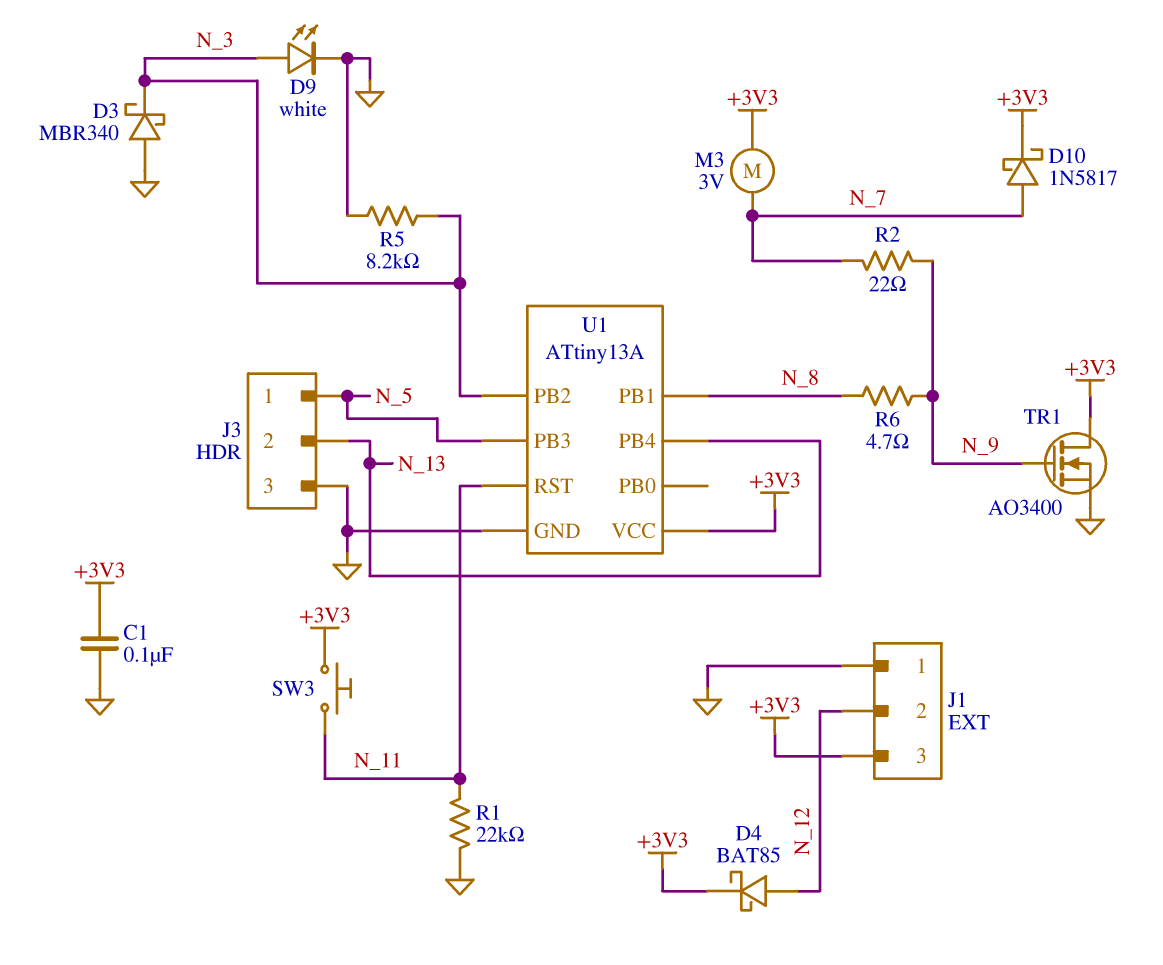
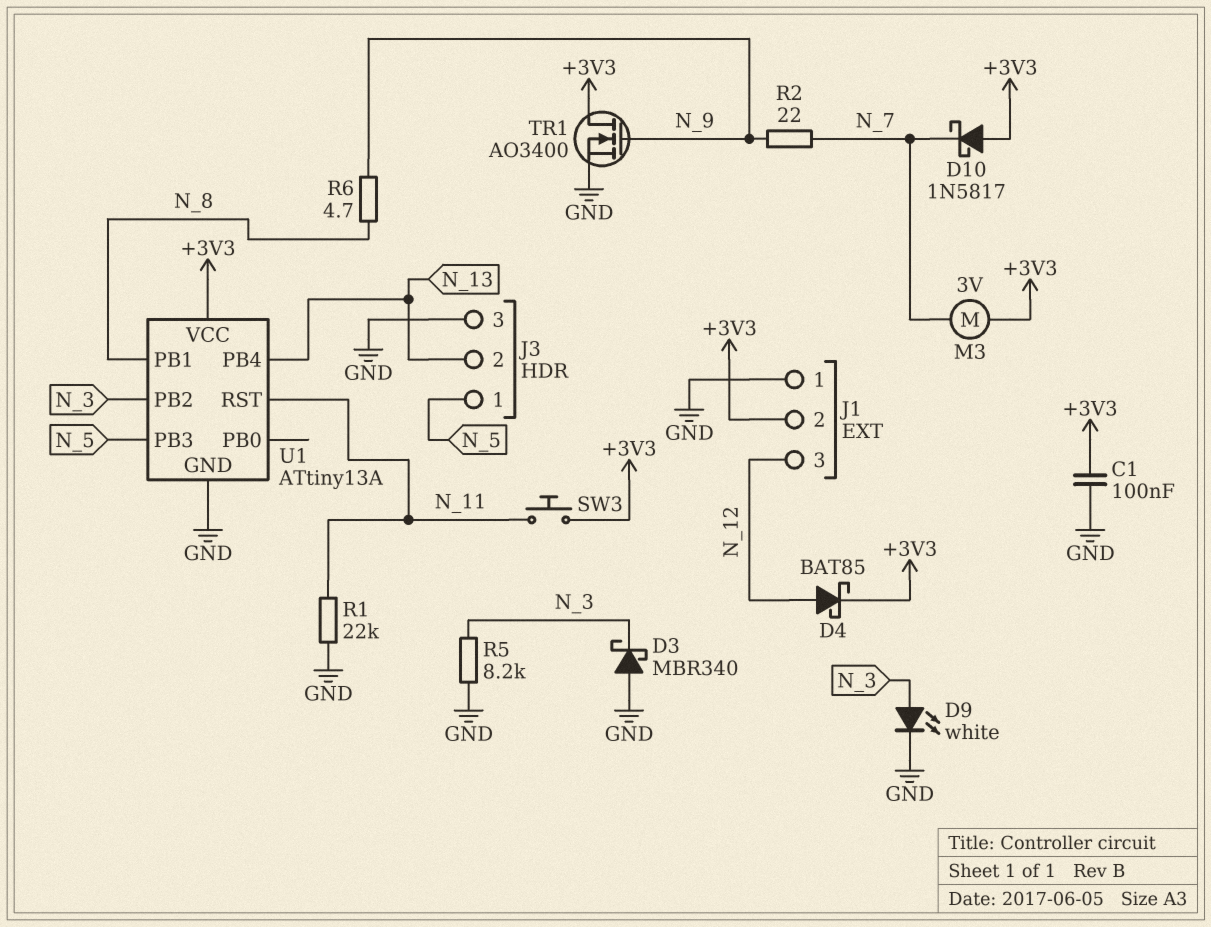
D10: schottky 1N5817 (A N_7, K +3V3) -> schottky 1N5817 (A +3V3, K N_7)
J1 pin 2: N_12 -> +3V3
J1 pin 3: +3V3 -> N_12

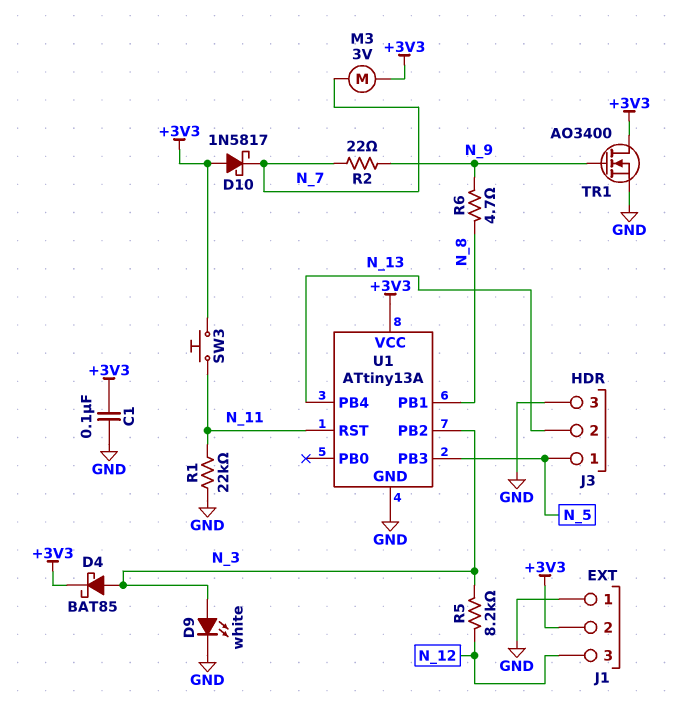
D3: schottky MBR340 (A GND, K N_3) -> none
D4: schottky BAT85 (A N_12, K +3V3) -> schottky BAT85 (A N_3, K +3V3)
R5: 8.2k (GND, N_3) -> 8.2k (N_3, N_12)

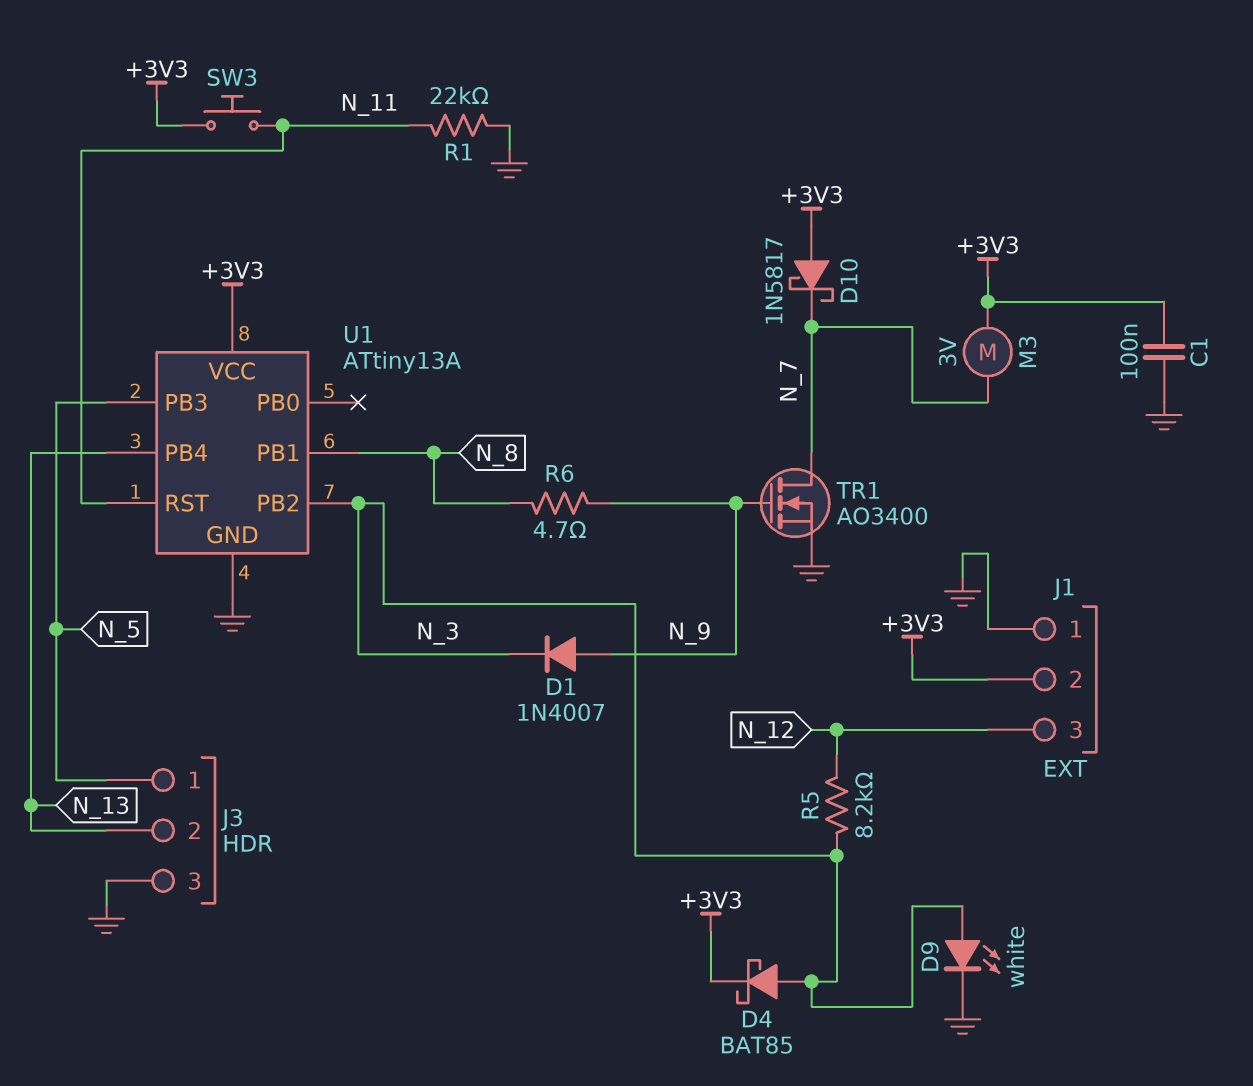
D1: none -> diode 1N4007 (A N_9, K N_3)
R2: 22 (N_7, N_9) -> none
TR1: NMOS AO3400 (G N_9, D +3V3, S GND) -> NMOS AO3400 (G N_9, D N_7, S GND)

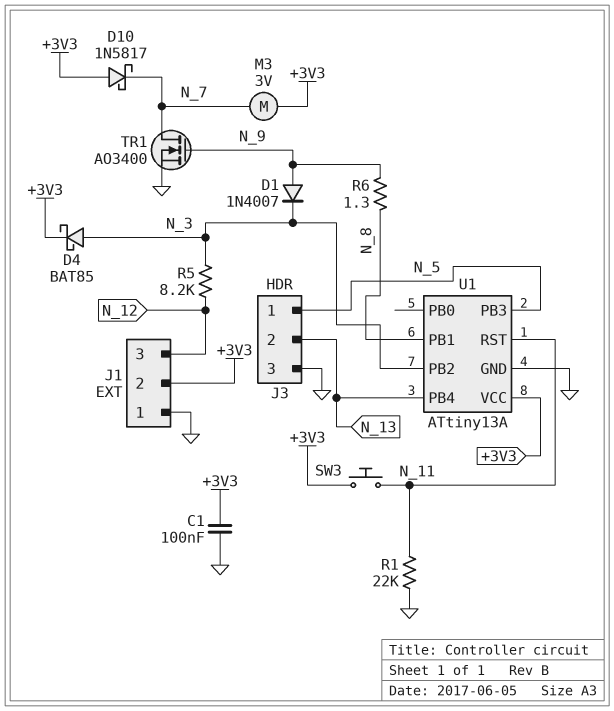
D9: LED white (A N_3, K GND) -> none
R6: 4.7 (N_8, N_9) -> 1.3 (N_8, N_9)

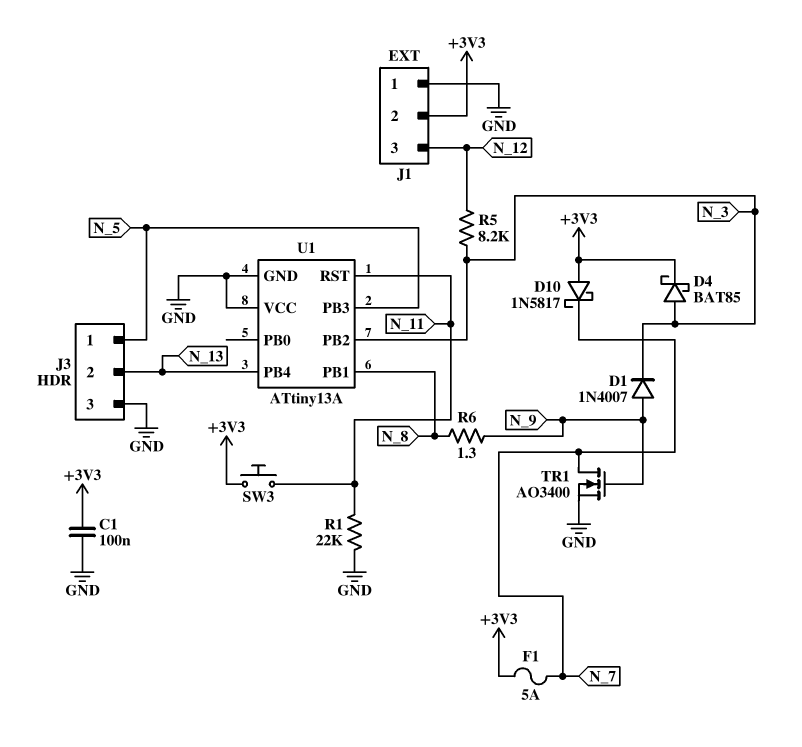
F1: none -> 5A (+3V3, N_7)
M3: motor 3V (+3V3, N_7) -> none
U1 pin VCC: +3V3 -> GND

